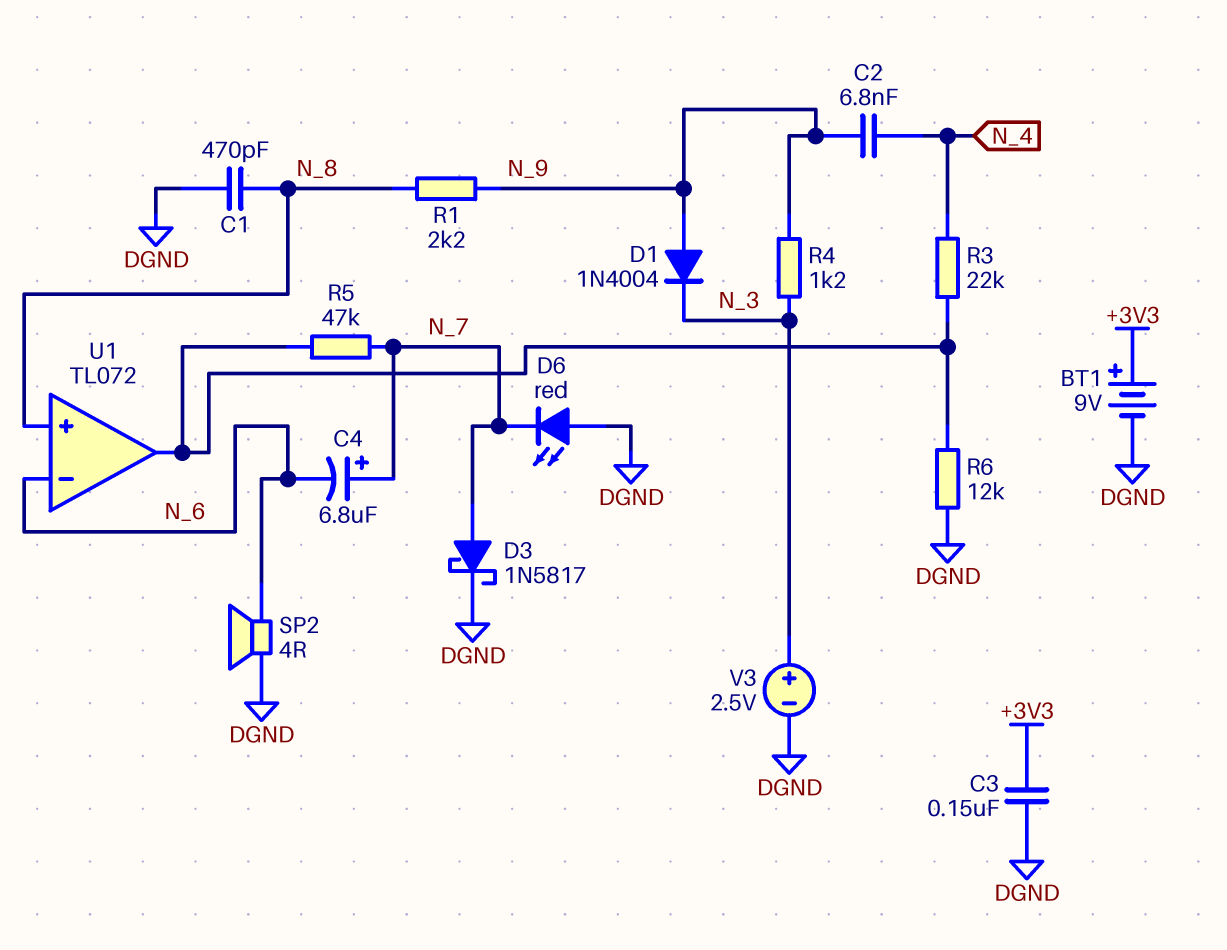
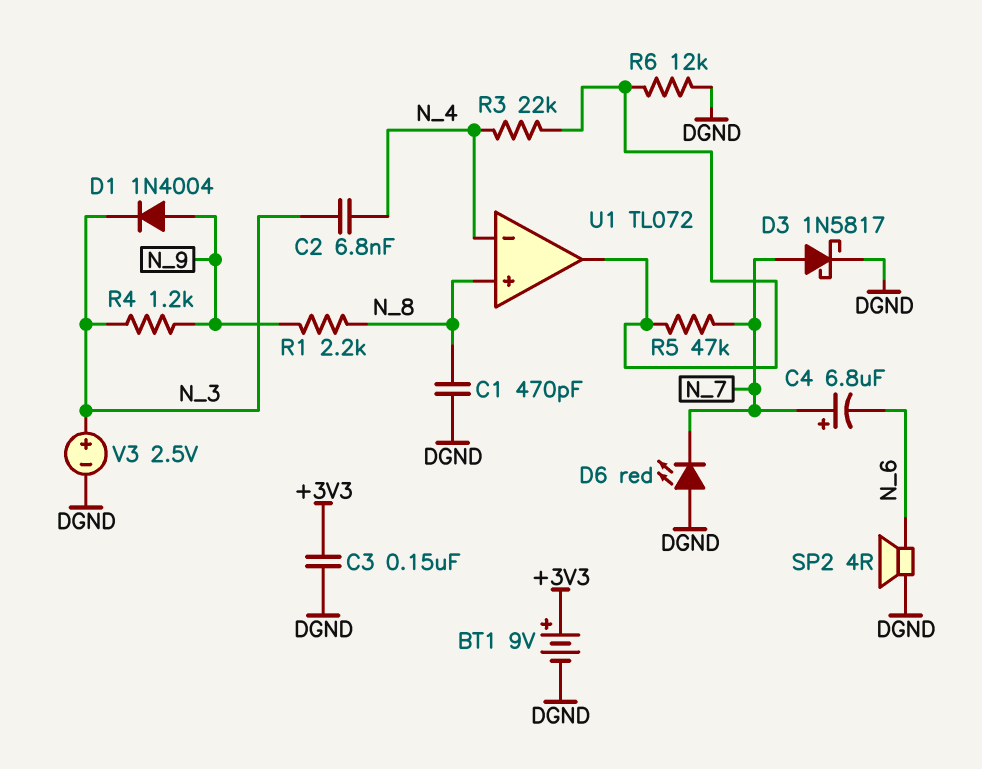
C2: 6.8nF (N_4, N_9) -> 6.8nF (N_3, N_4)
U1 pin in-: N_6 -> N_4

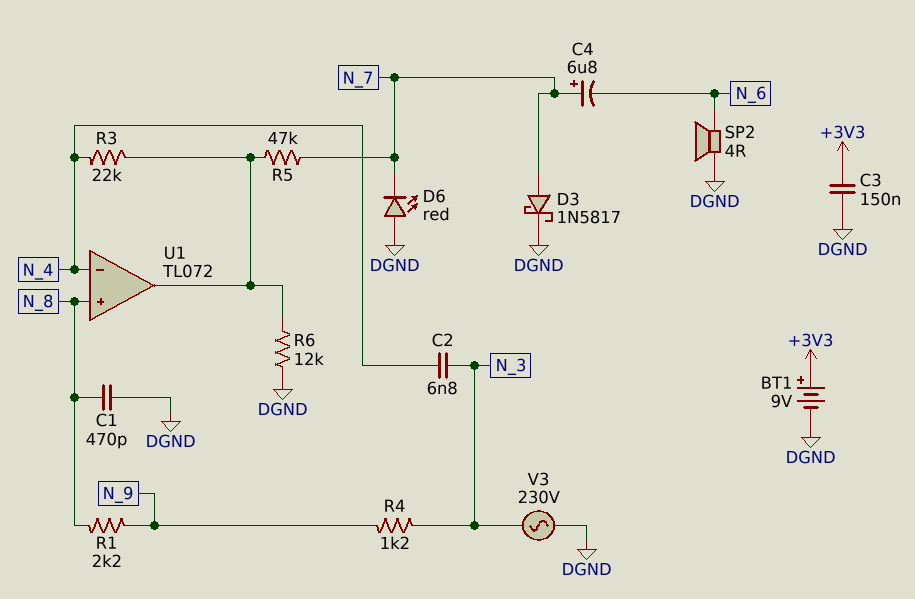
D1: diode 1N4004 (A N_9, K N_3) -> none
V3: 2.5V (plus N_3, minus DGND) -> AC 230V (DGND, N_3)

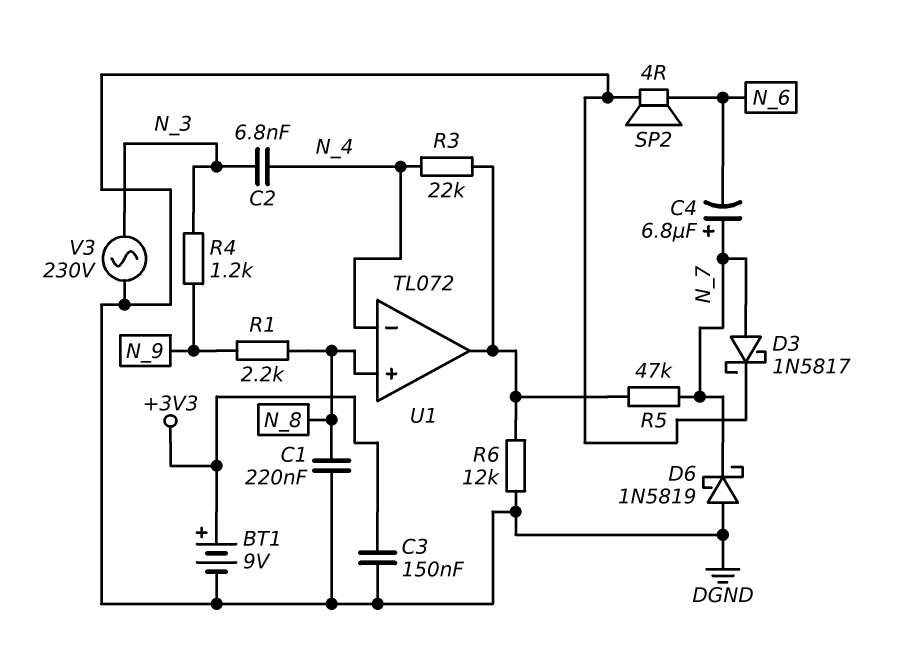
C1: 470pF (DGND, N_8) -> 220nF (DGND, N_8)
D6: LED red (A DGND, K N_7) -> schottky 1N5819 (A DGND, K N_7)

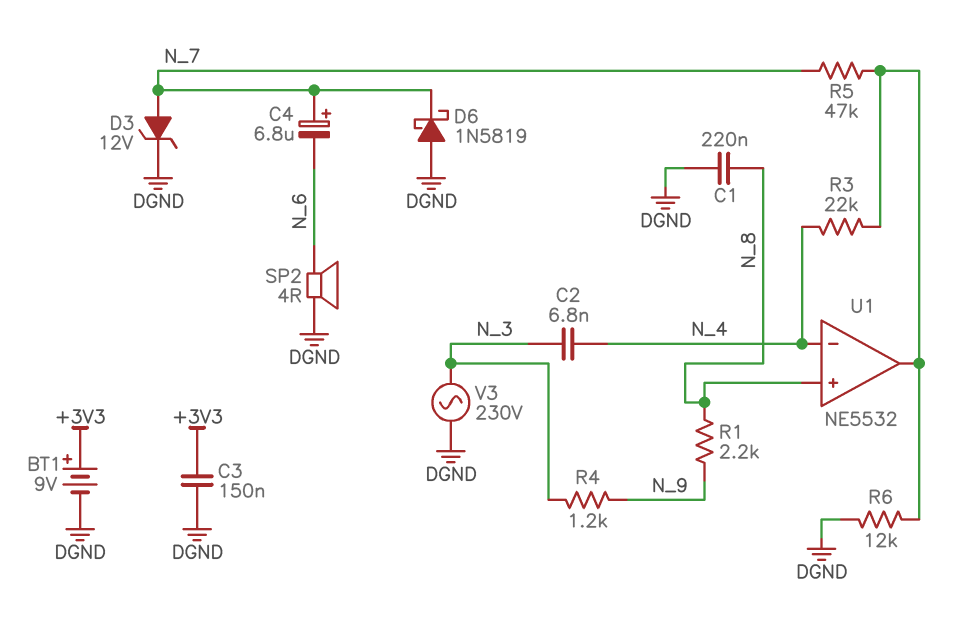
D3: schottky 1N5817 (A N_7, K DGND) -> zener 12V (A N_7, K DGND)
U1: TL072 -> NE5532

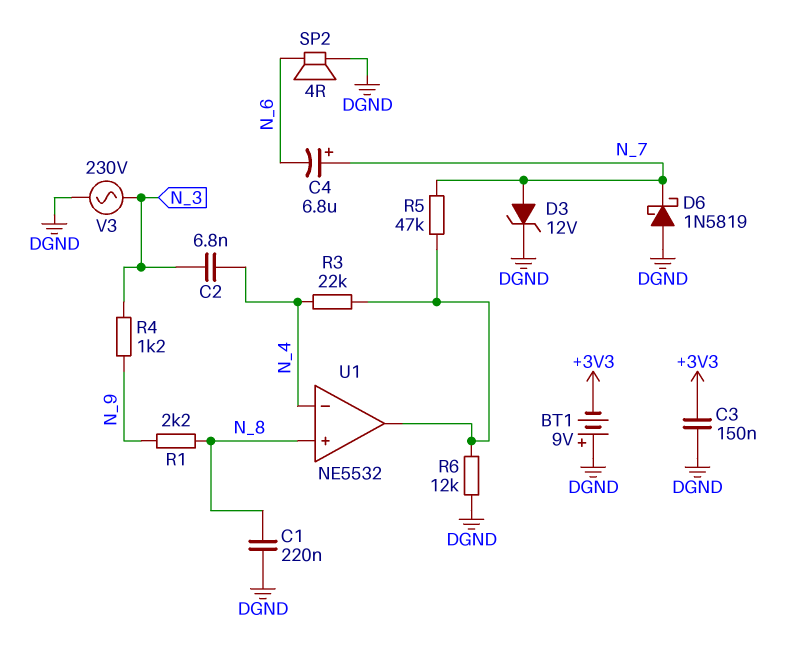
BT1: 9V (plus +3V3, minus DGND) -> 9V (plus DGND, minus +3V3)

